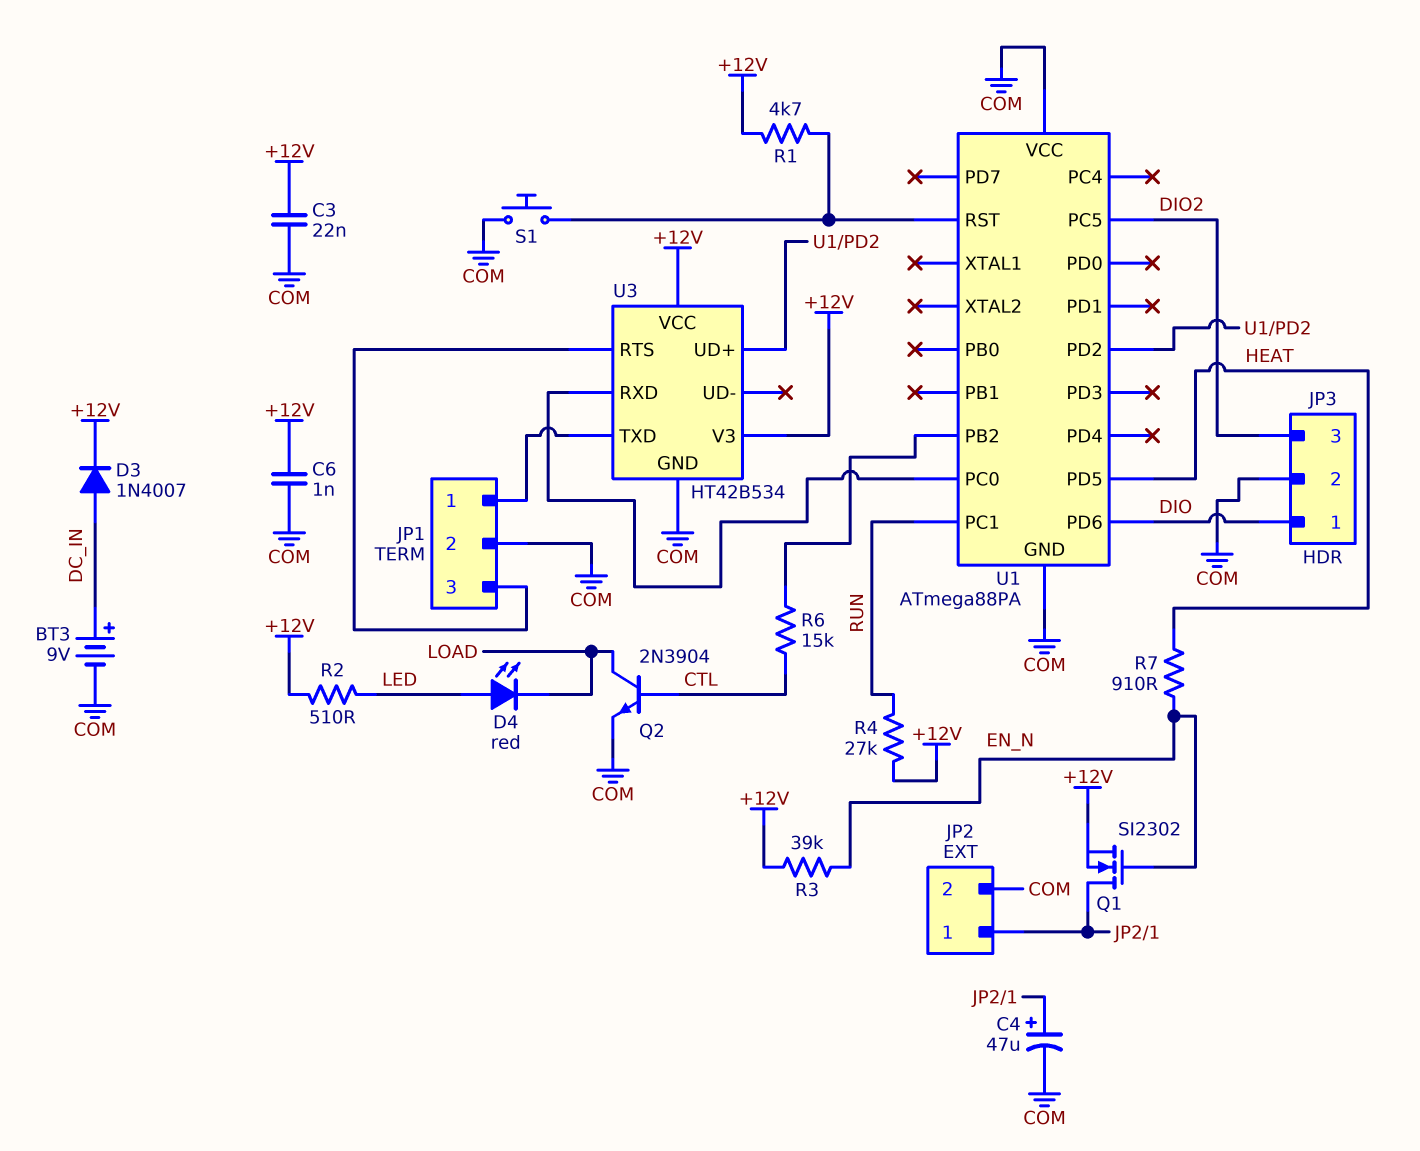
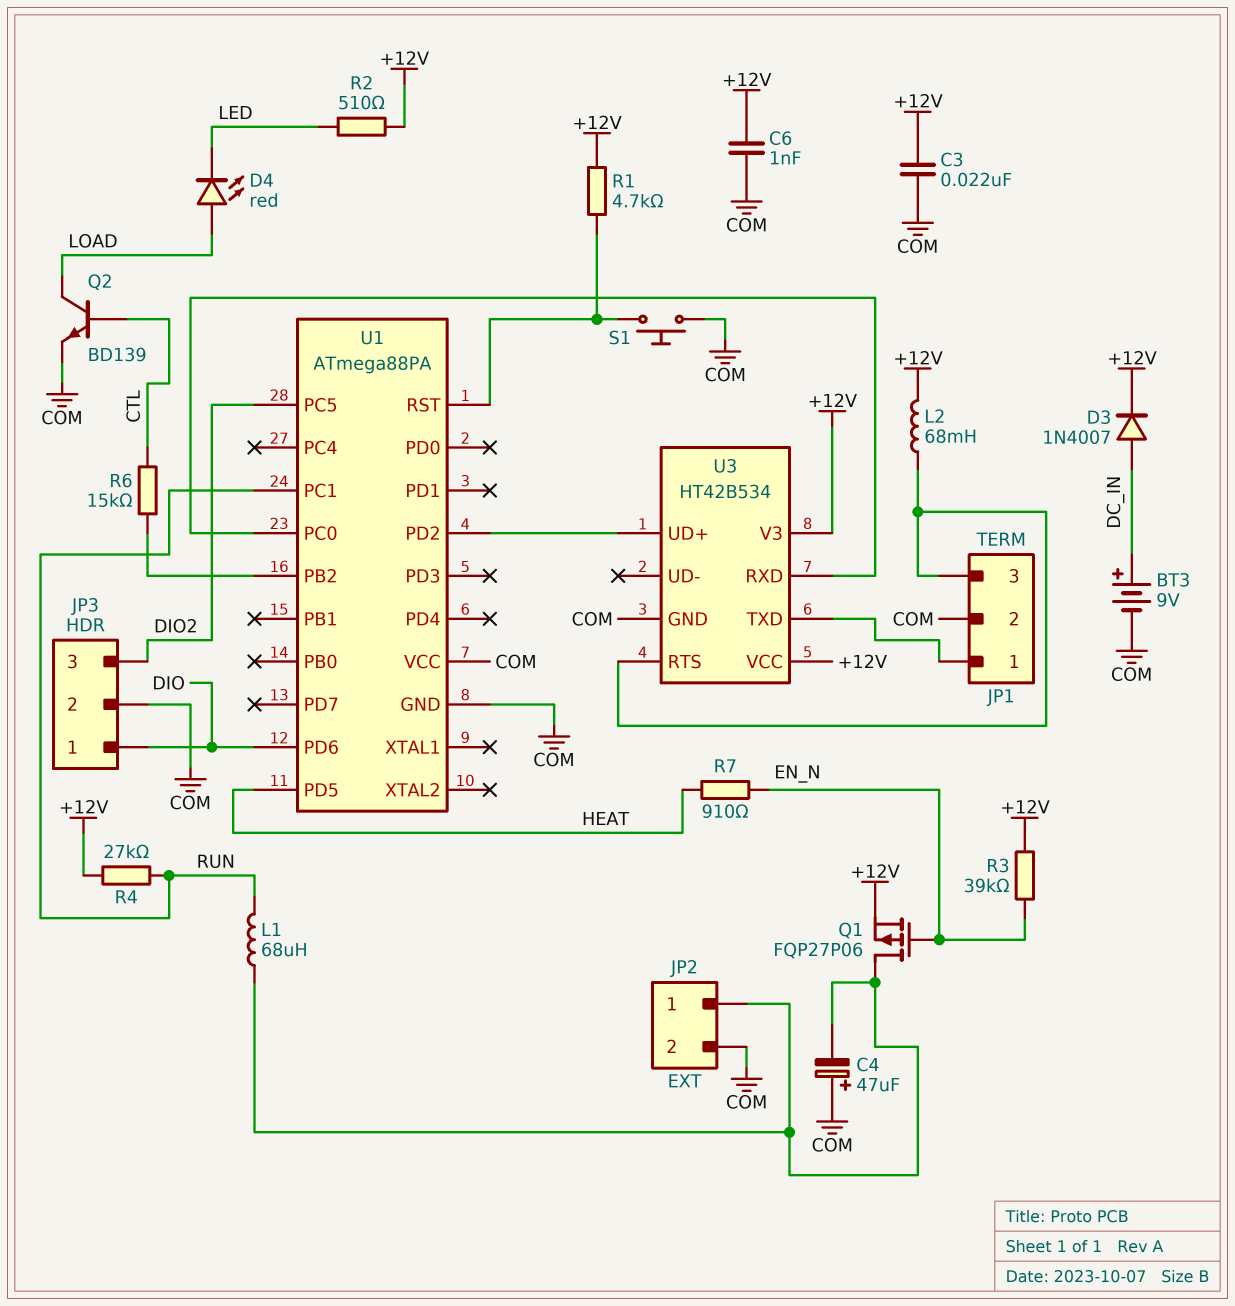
C4: 47uF (plus JP2/1, minus COM) -> 47uF (plus COM, minus JP2/1)
D4: LED red (A LED, K LOAD) -> LED red (A LOAD, K LED)
L1: none -> 68uH (JP2/1, RUN)
L2: none -> 68mH (+12V, JP1/3)
Q1: NMOS SI2302 (G EN_N, D JP2/1, S +12V) -> PMOS FQP27P06 (G EN_N, D JP2/1, S +12V)
Q2: NPN 2N3904 (B CTL, C LOAD, E COM) -> NPN BD139 (B CTL, C LOAD, E COM)

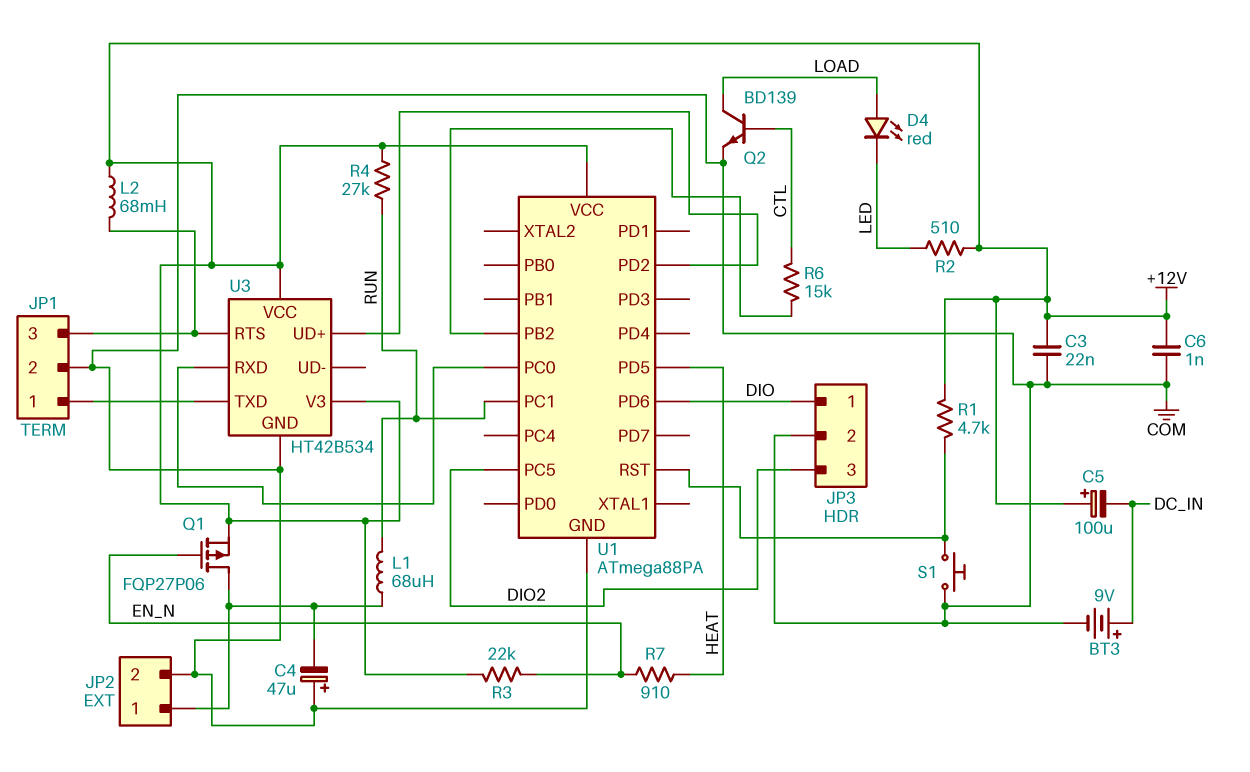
C5: none -> 100uF (plus +12V, minus DC_IN)
D3: diode 1N4007 (A DC_IN, K +12V) -> none
R3: 39k (+12V, EN_N) -> 22k (+12V, EN_N)
U1 pin VCC: COM -> +12V

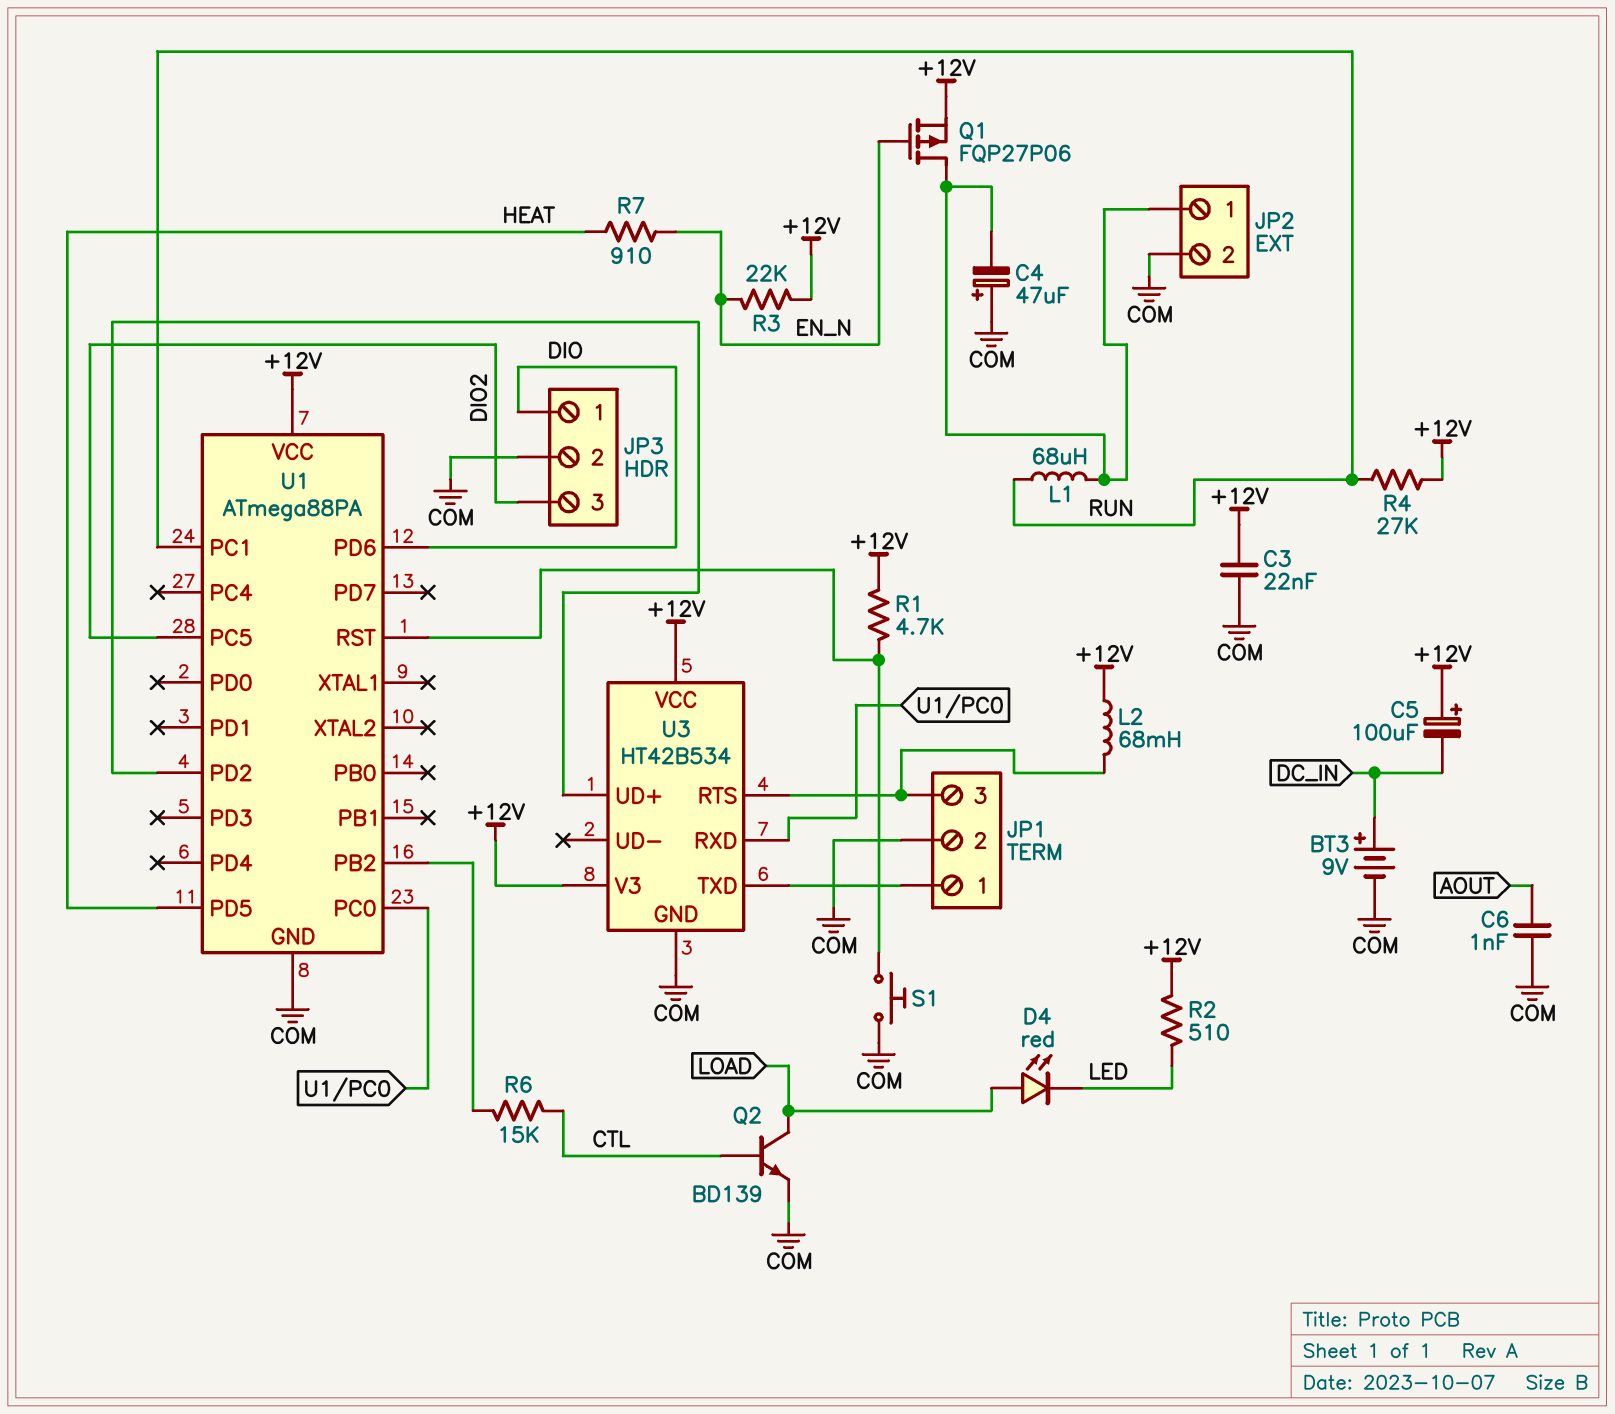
C6: 1nF (+12V, COM) -> 1nF (AOUT, COM)

